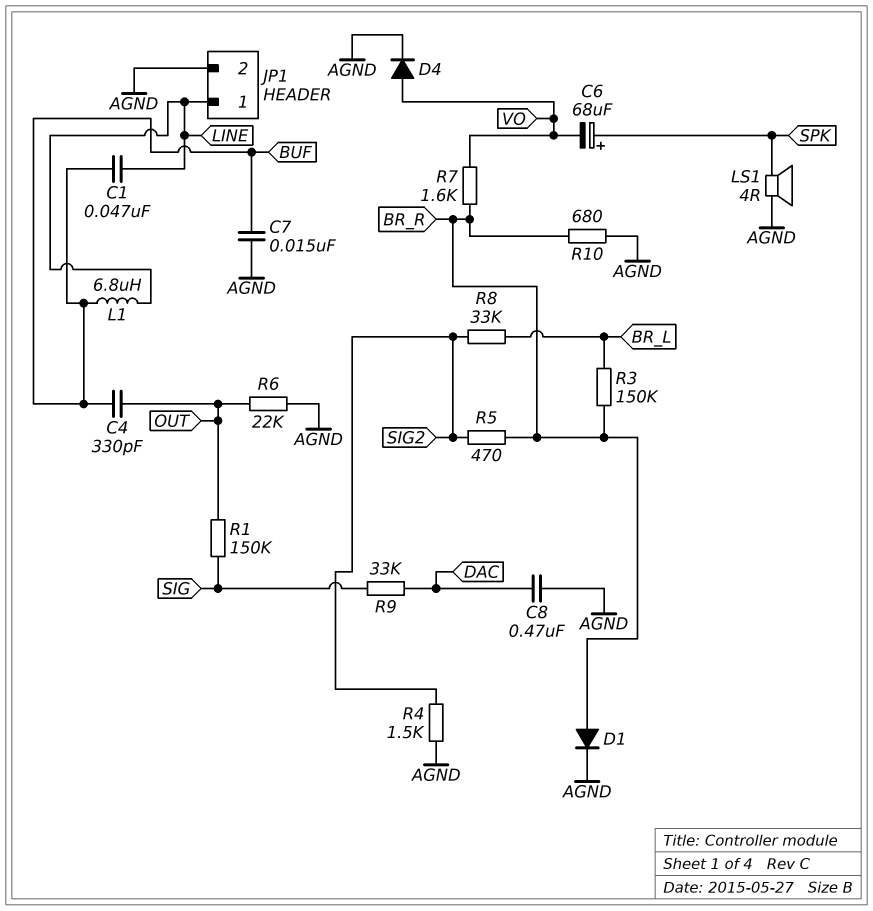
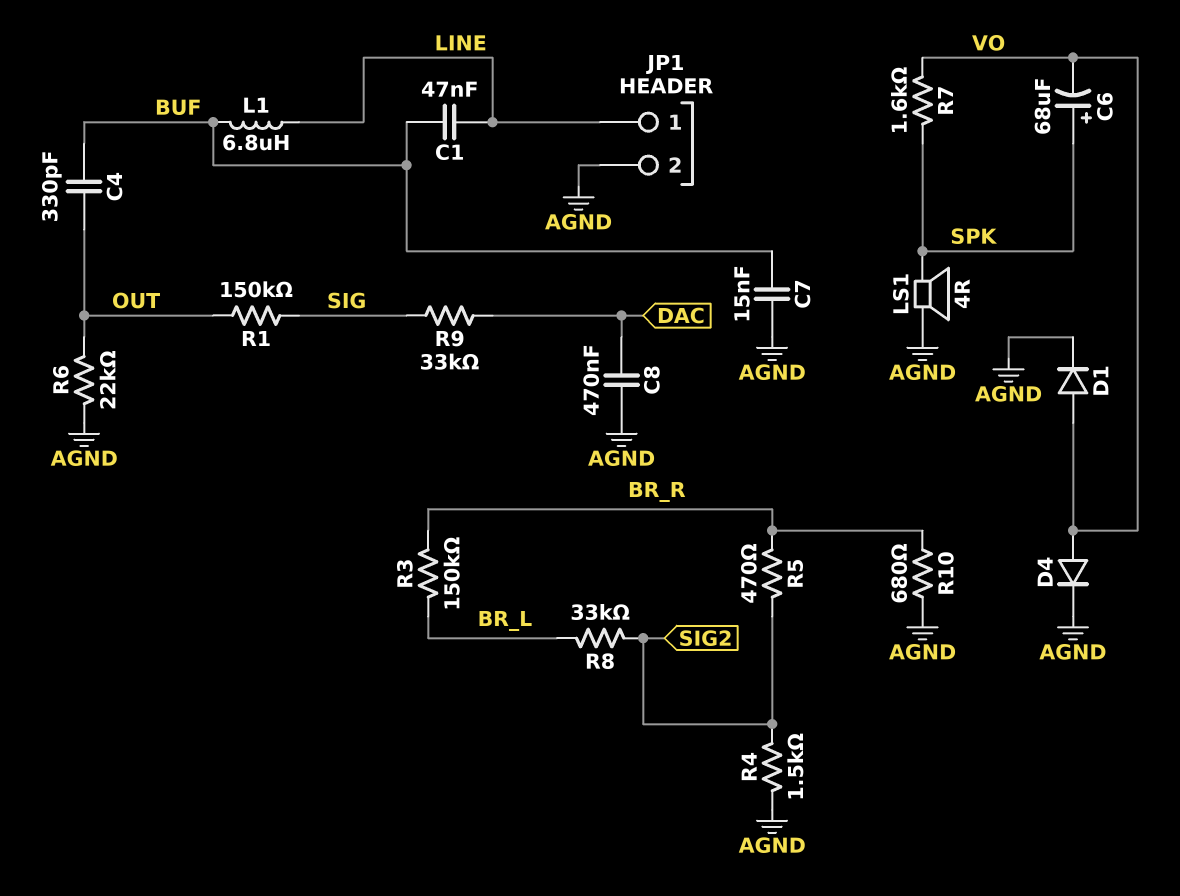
D1: diode (A BR_R, K AGND) -> diode (A VO, K AGND)
R7: 1.6k (BR_R, VO) -> 1.6k (SPK, VO)

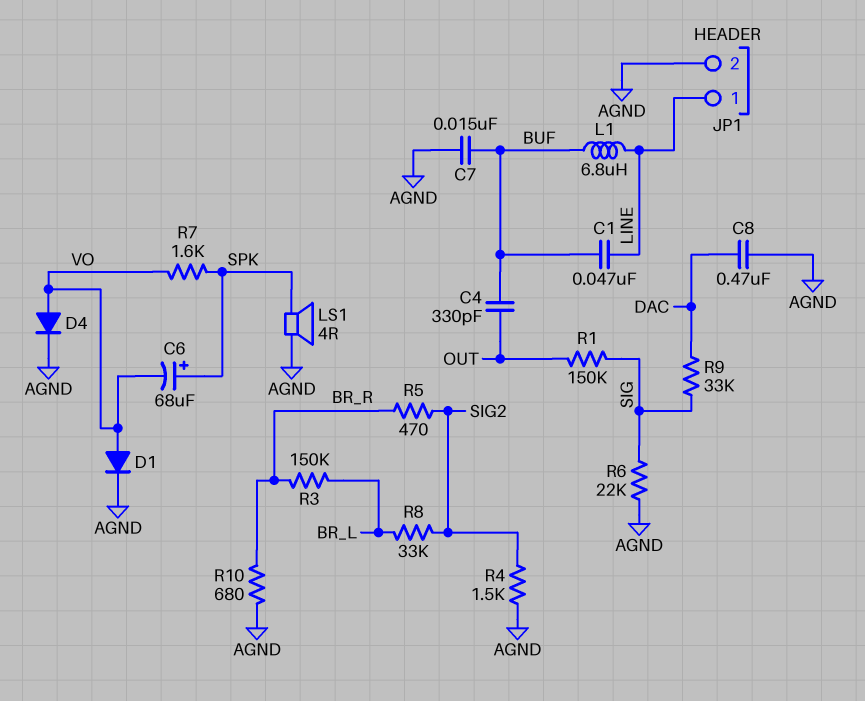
R6: 22k (AGND, OUT) -> 22k (AGND, SIG)

